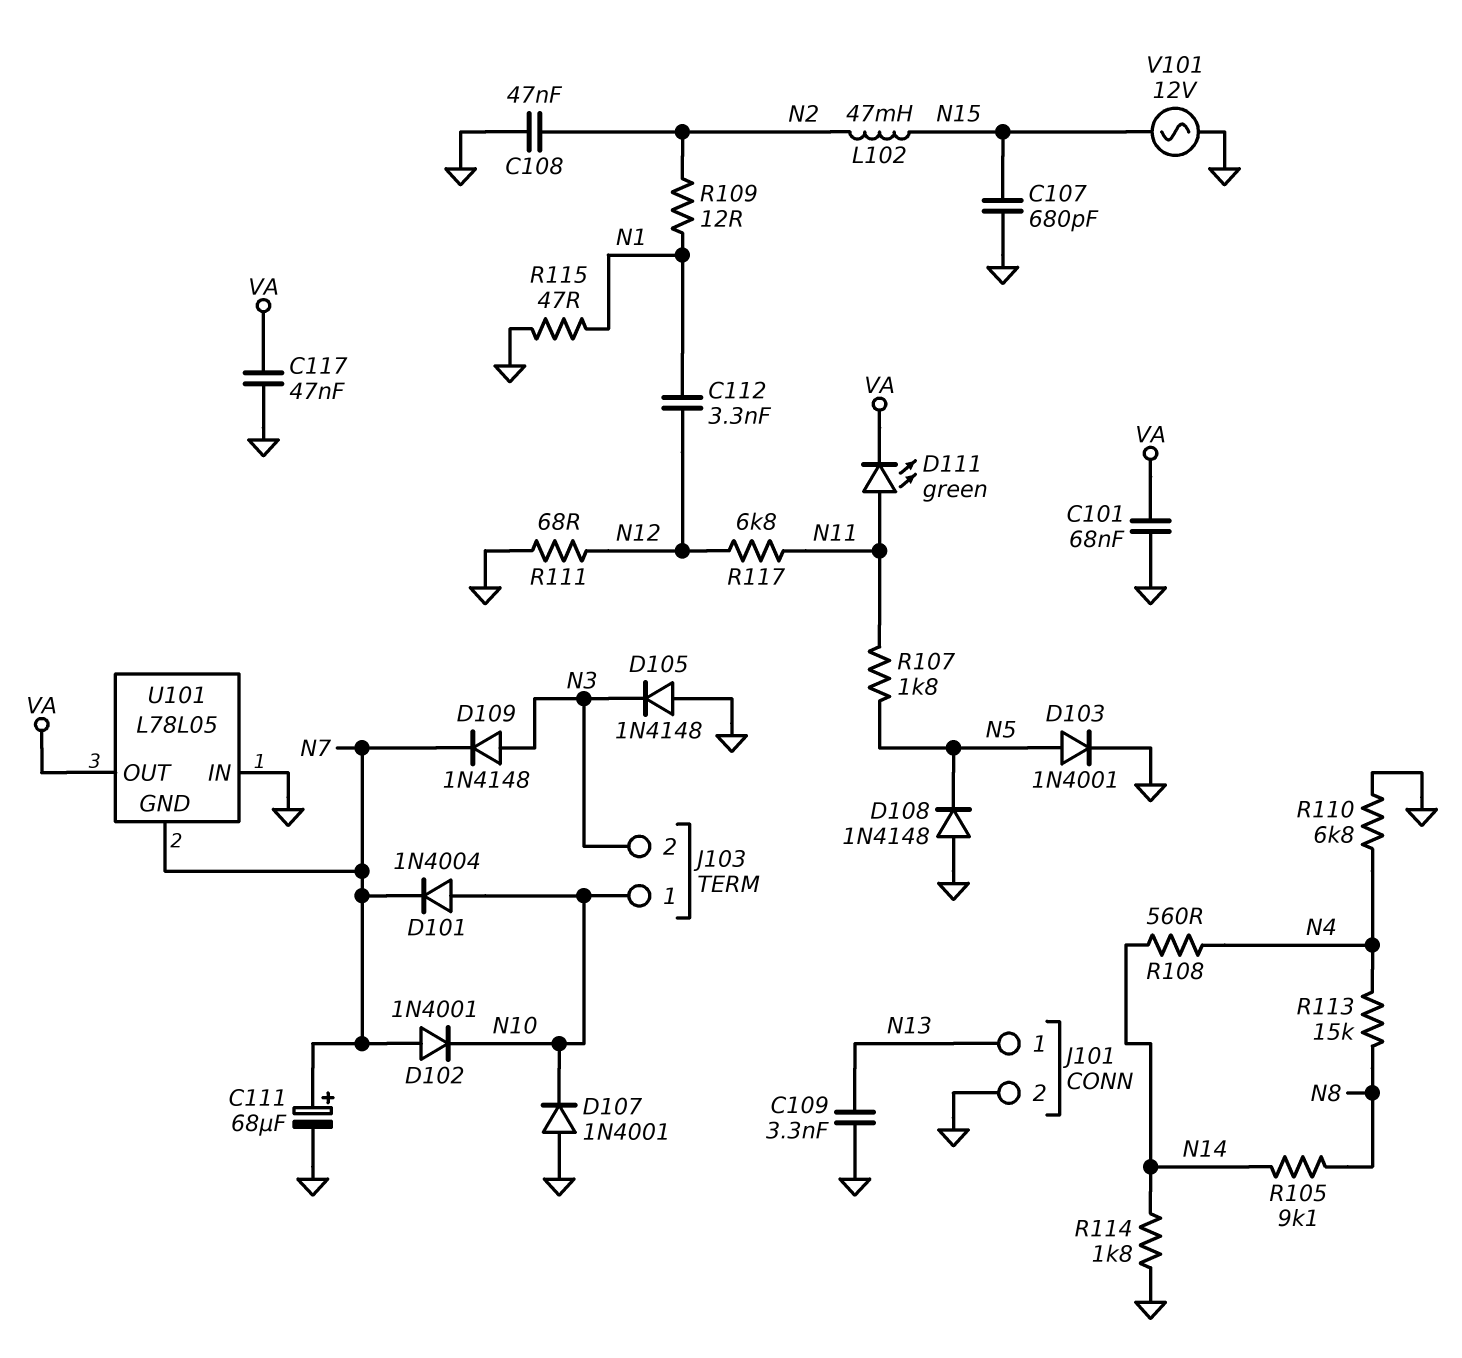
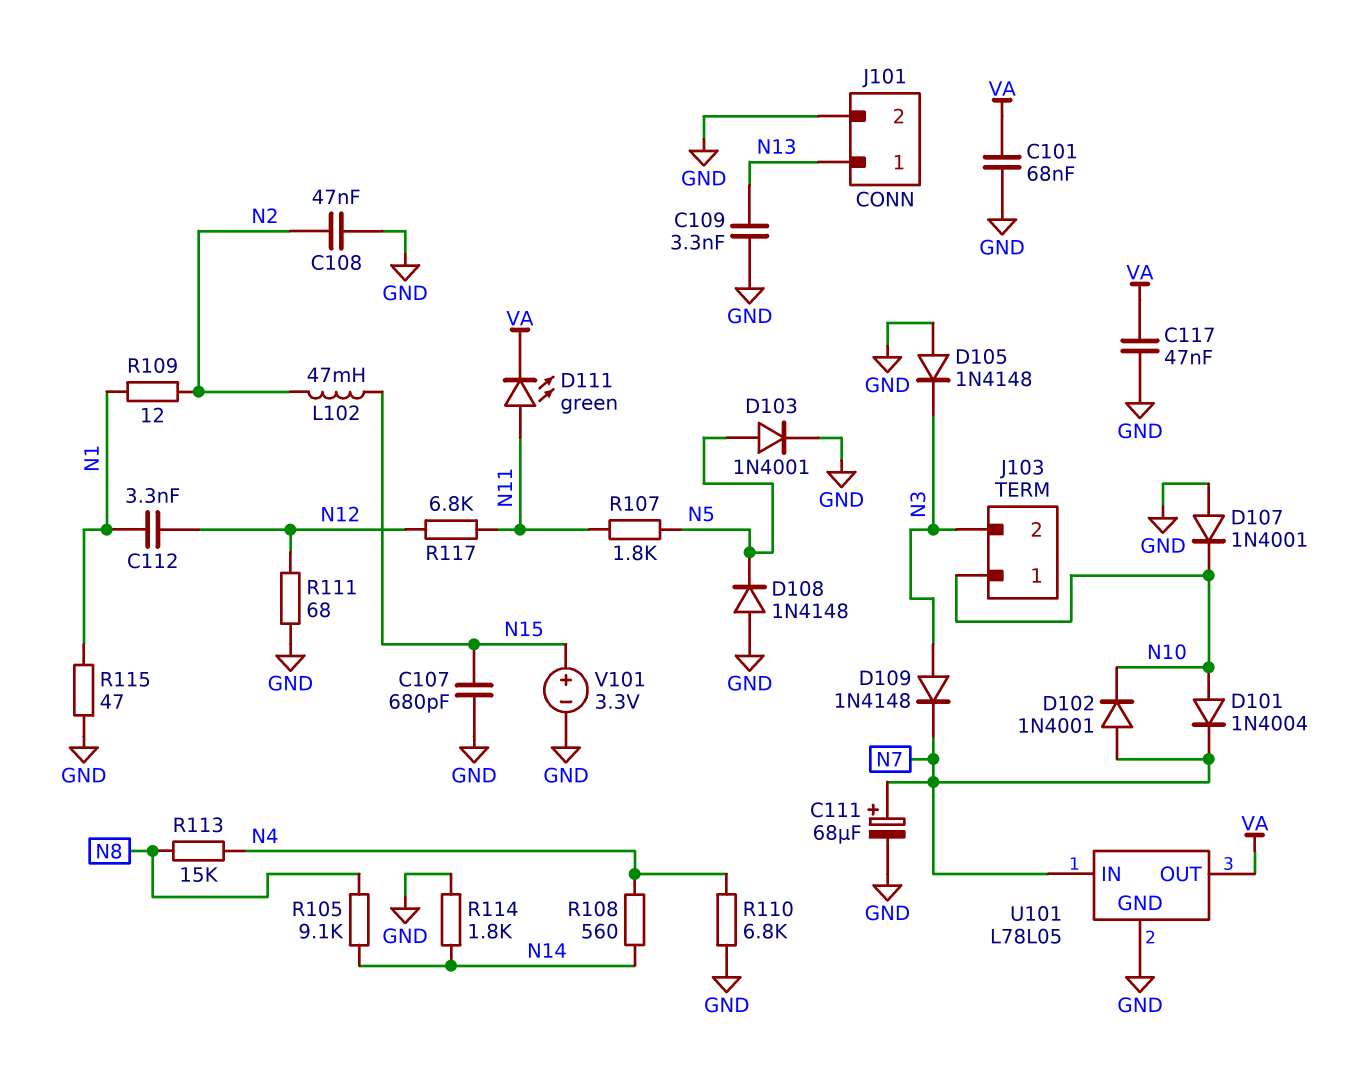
U101 pin GND: N7 -> GND
U101 pin IN: GND -> N7
V101: AC 12V (GND, N15) -> 3.3V (plus N15, minus GND)

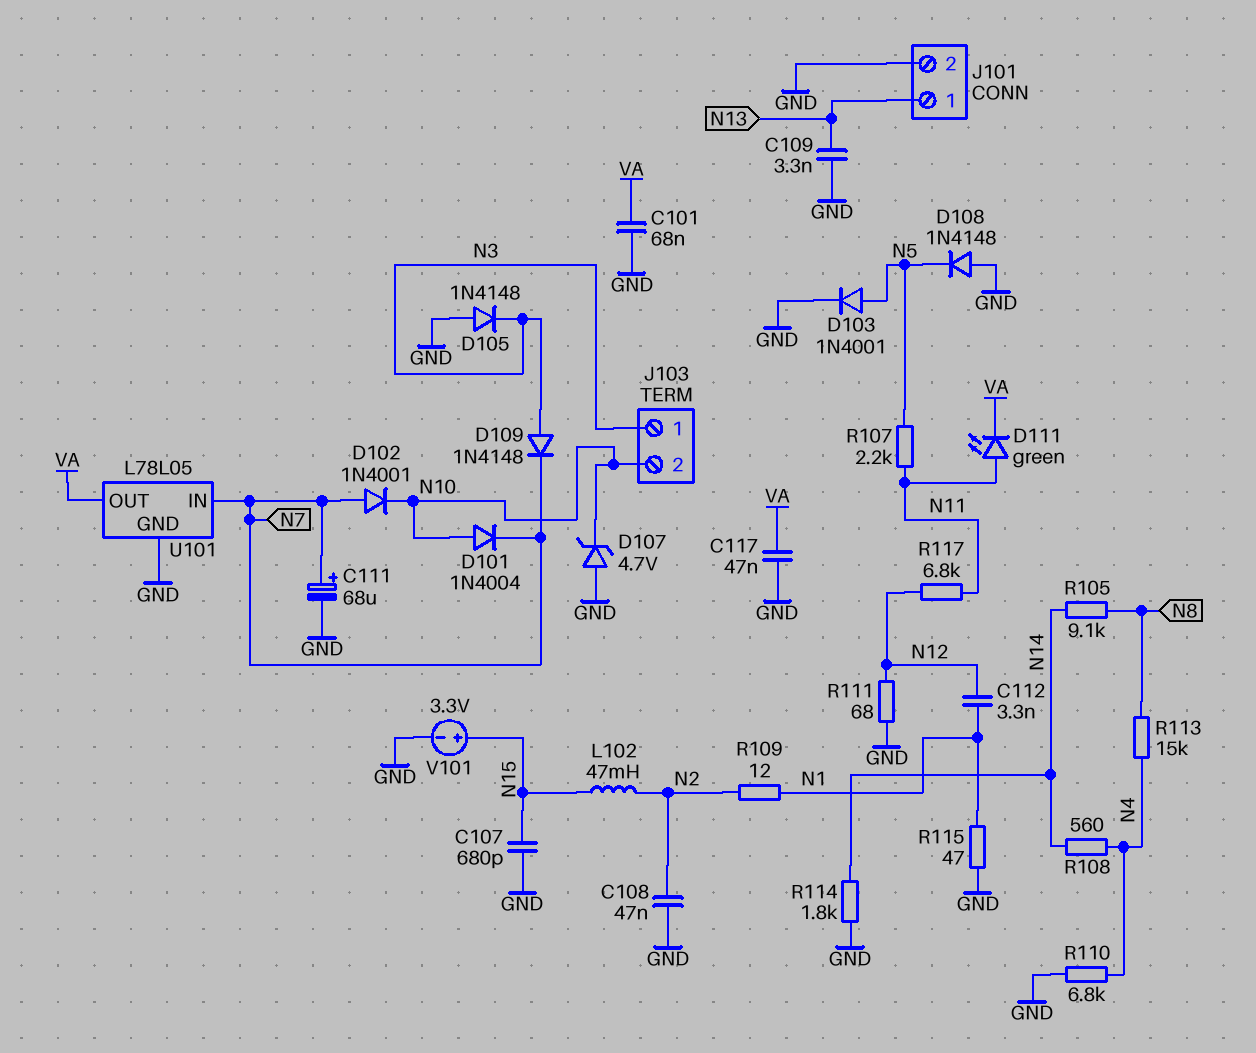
D107: diode 1N4001 (A GND, K N10) -> zener 4.7V (A GND, K N10)
J103 pin 1: N10 -> N3
J103 pin 2: N3 -> N10
R107: 1.8k (N5, N11) -> 2.2k (N5, N11)

